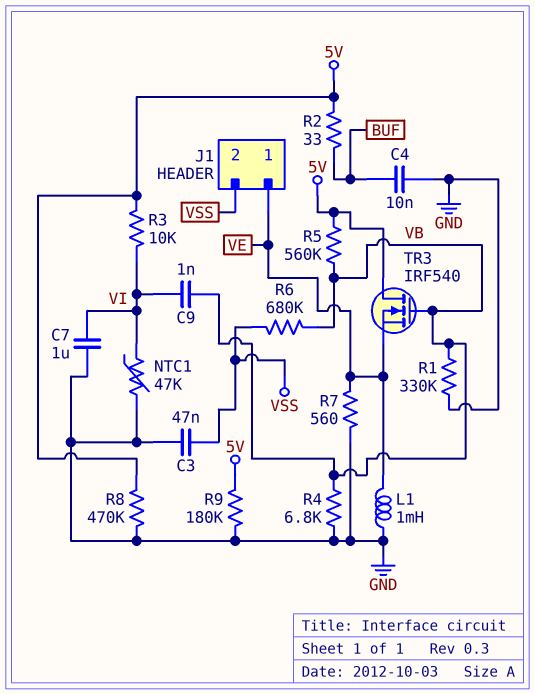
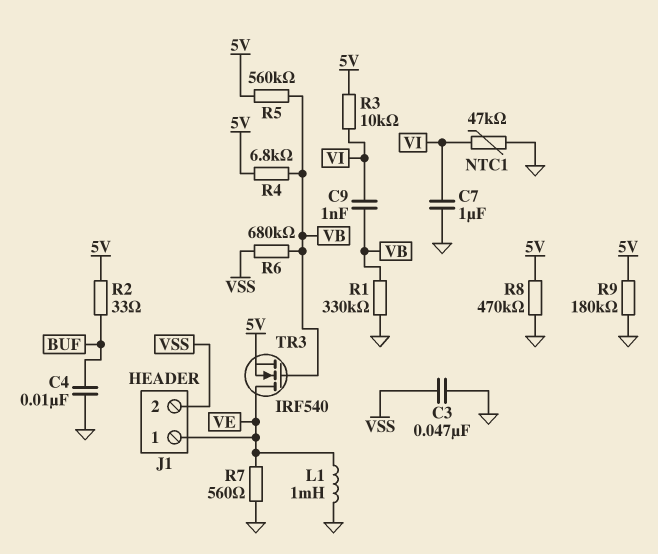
R4: 6.8k (GND, VB) -> 6.8k (5V, VB)
TR3: NMOS IRF540 (G VB, D 5V, S VE) -> NMOS IRF540 (G VB, D VE, S 5V)

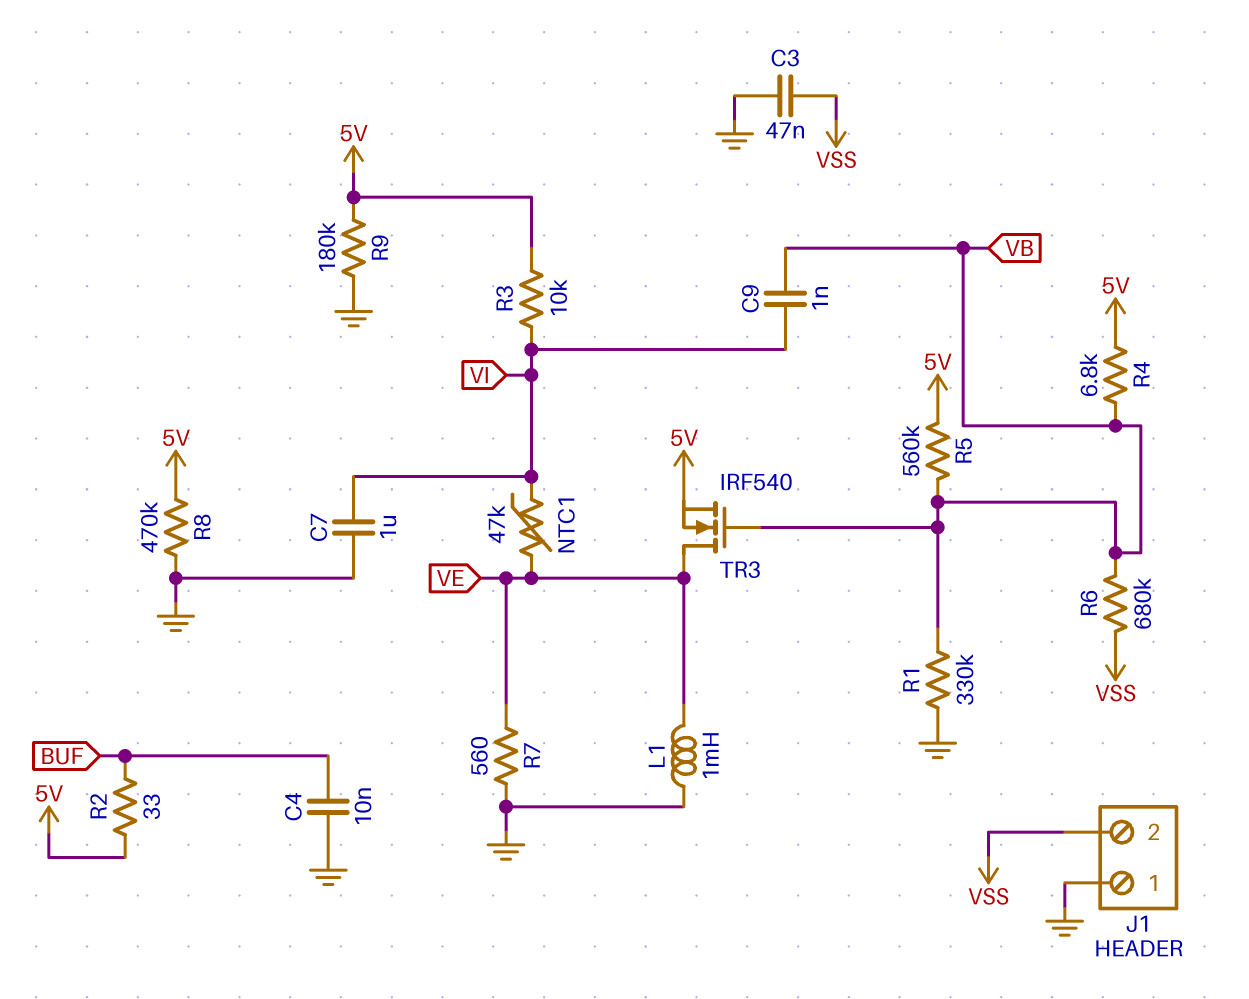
J1 pin 1: VE -> GND
NTC1: 47k (GND, VI) -> 47k (VE, VI)

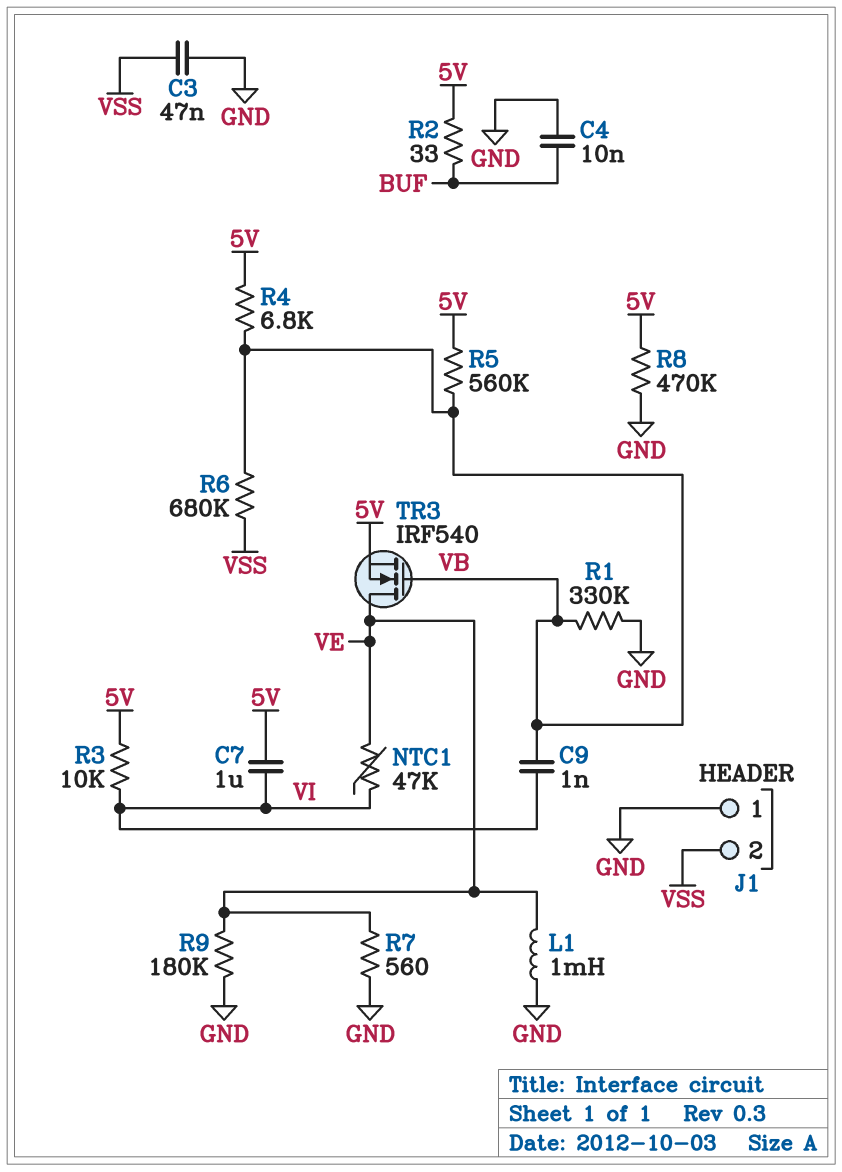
C7: 1uF (GND, VI) -> 1uF (5V, VI)
R9: 180k (5V, GND) -> 180k (GND, VE)

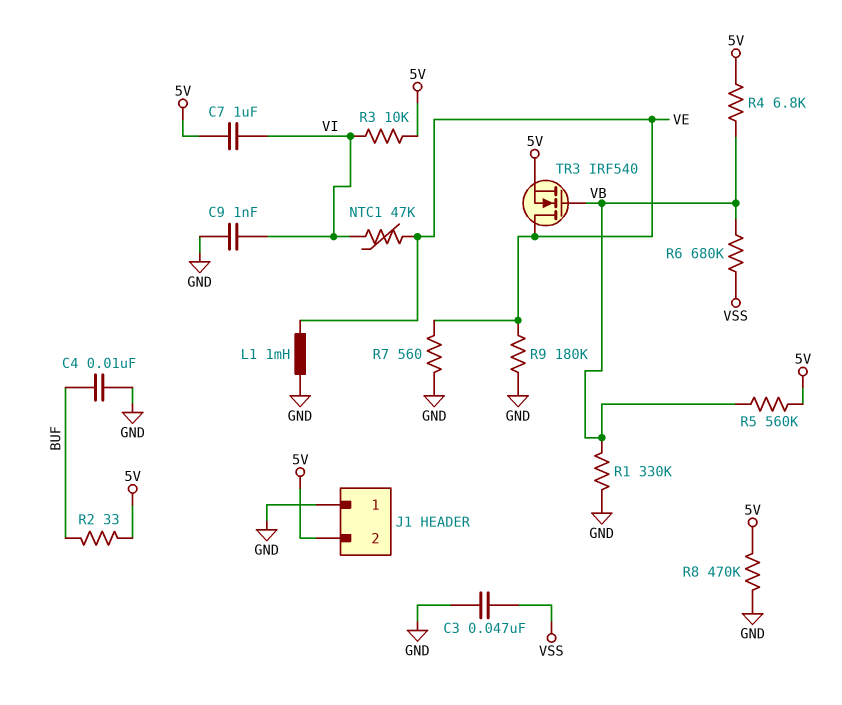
C9: 1nF (VB, VI) -> 1nF (GND, VI)
J1 pin 2: VSS -> 5V

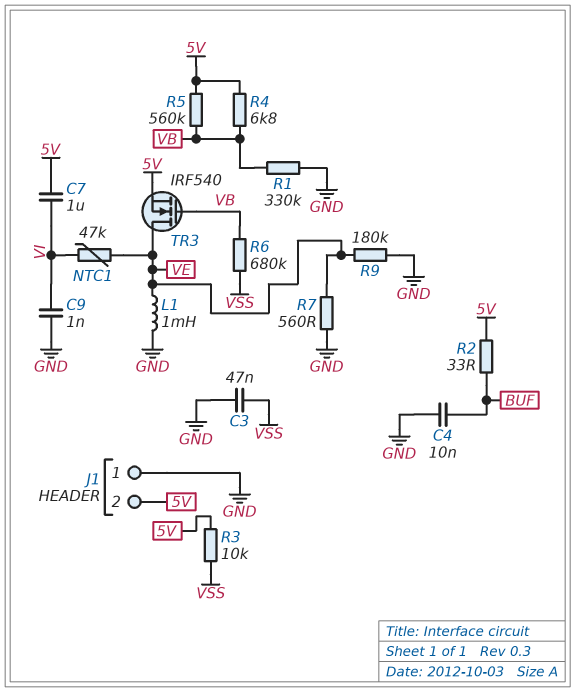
R3: 10k (5V, VI) -> 10k (5V, VSS)
R8: 470k (5V, GND) -> none

